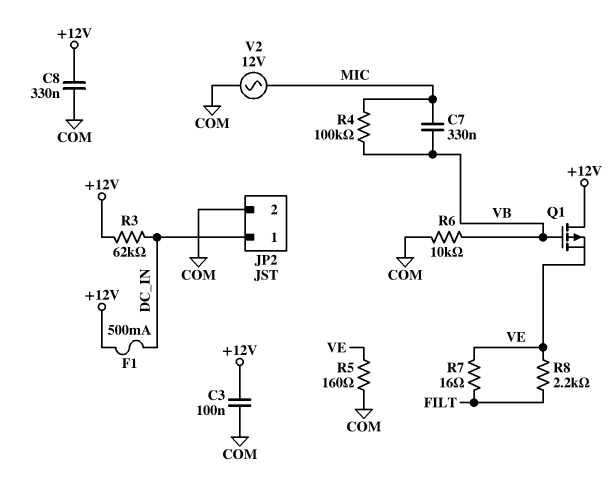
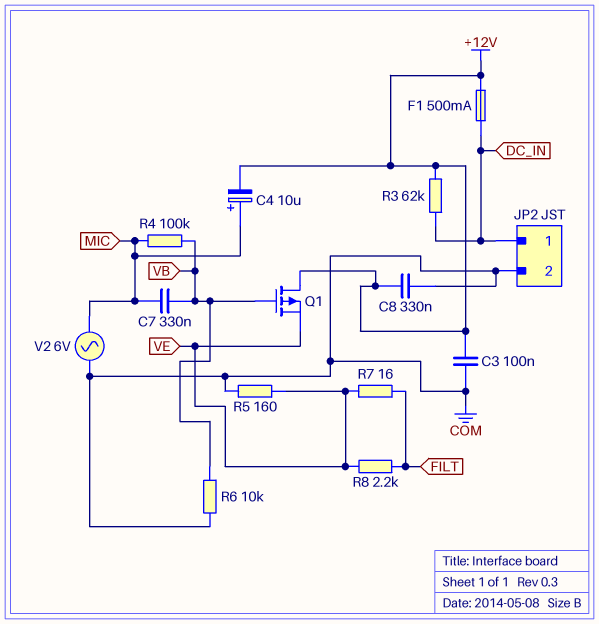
C4: none -> 10uF (plus MIC, minus +12V)
V2: AC 12V (COM, MIC) -> AC 6V (COM, MIC)

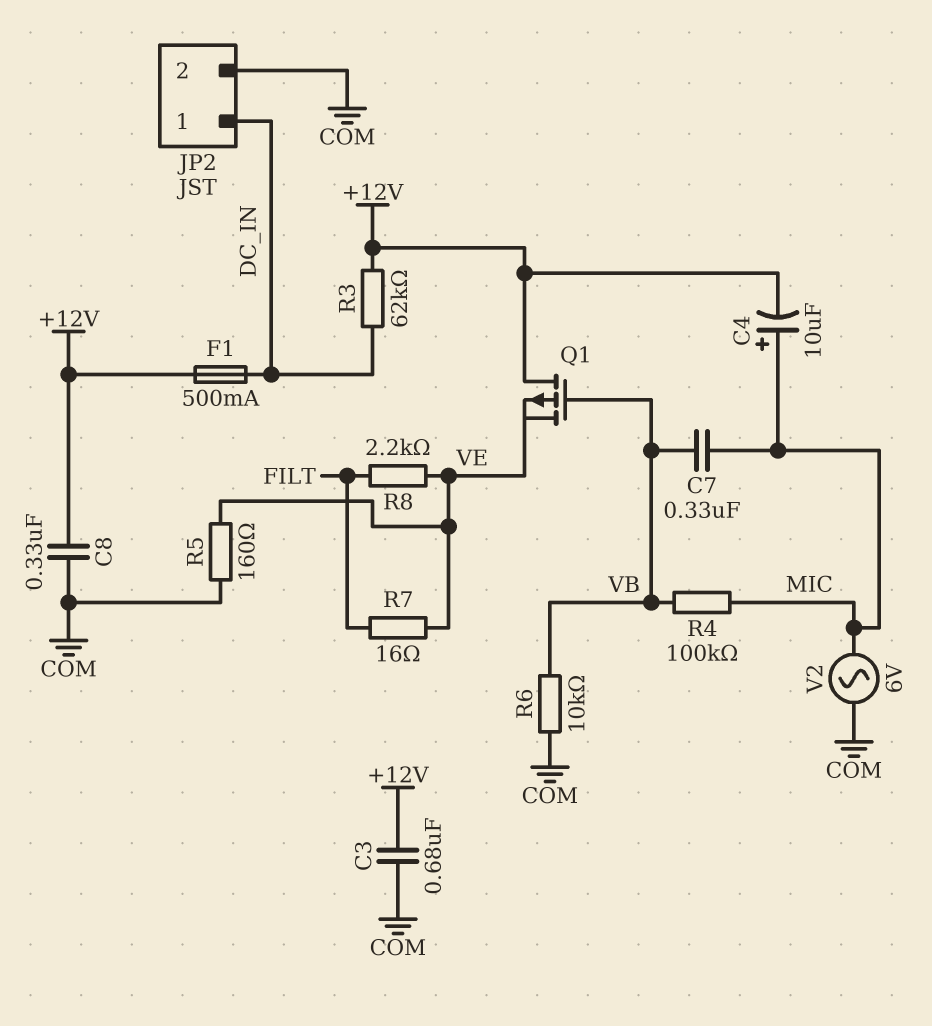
C3: 100nF (+12V, COM) -> 680nF (+12V, COM)

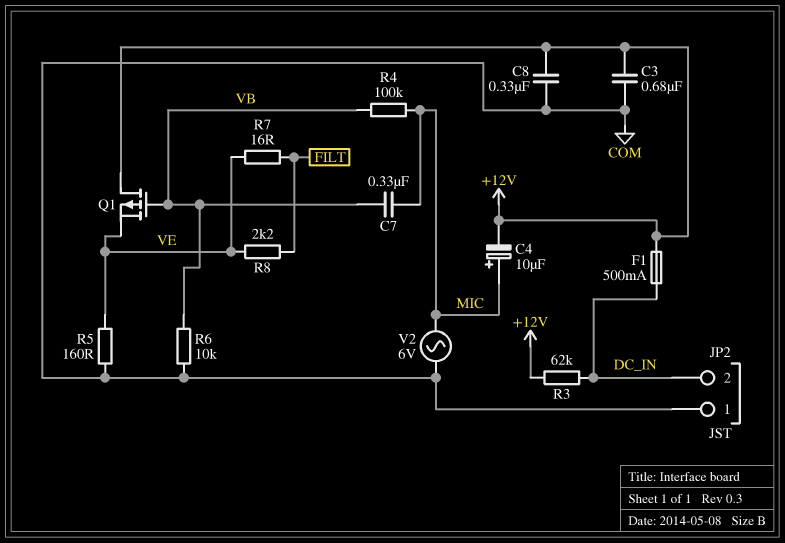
JP2 pin 1: DC_IN -> COM
JP2 pin 2: COM -> DC_IN

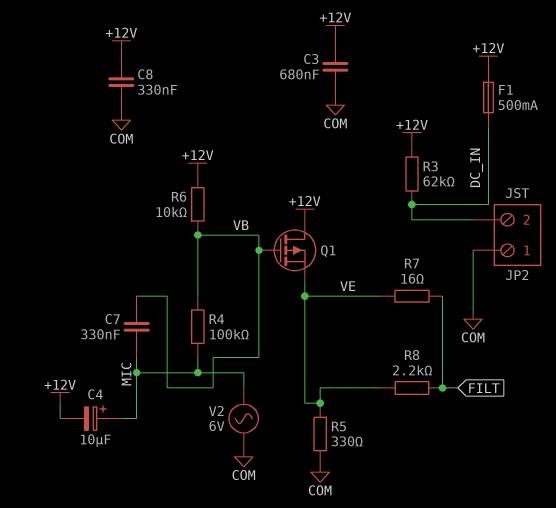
R5: 160 (COM, VE) -> 330 (COM, VE)
R6: 10k (COM, VB) -> 10k (+12V, VB)

